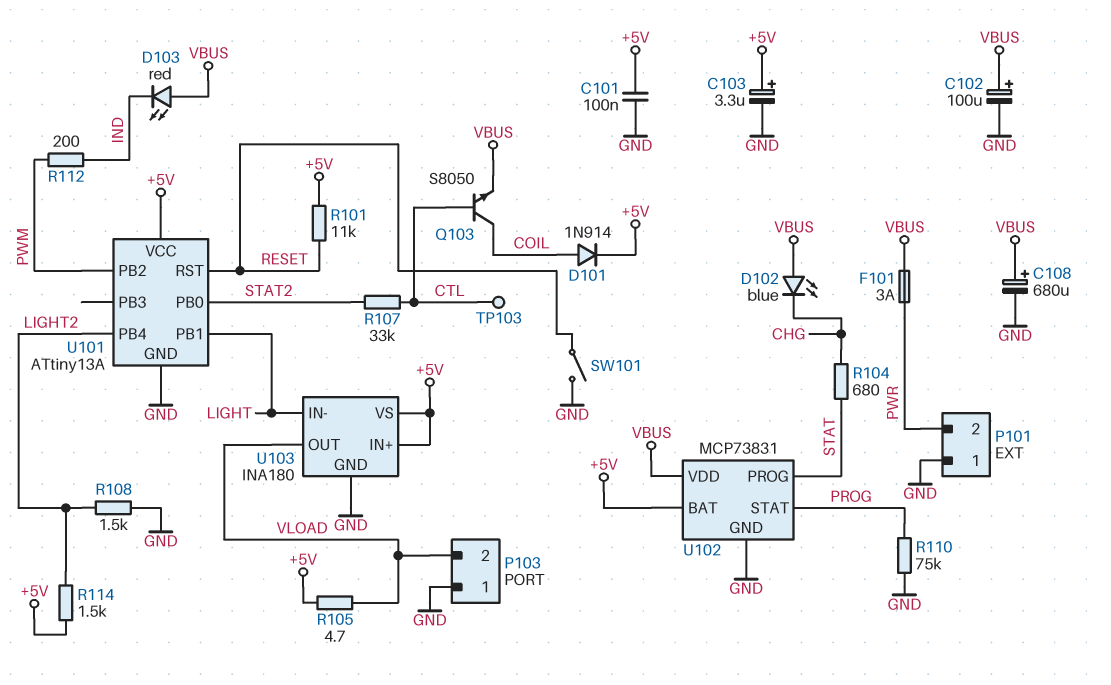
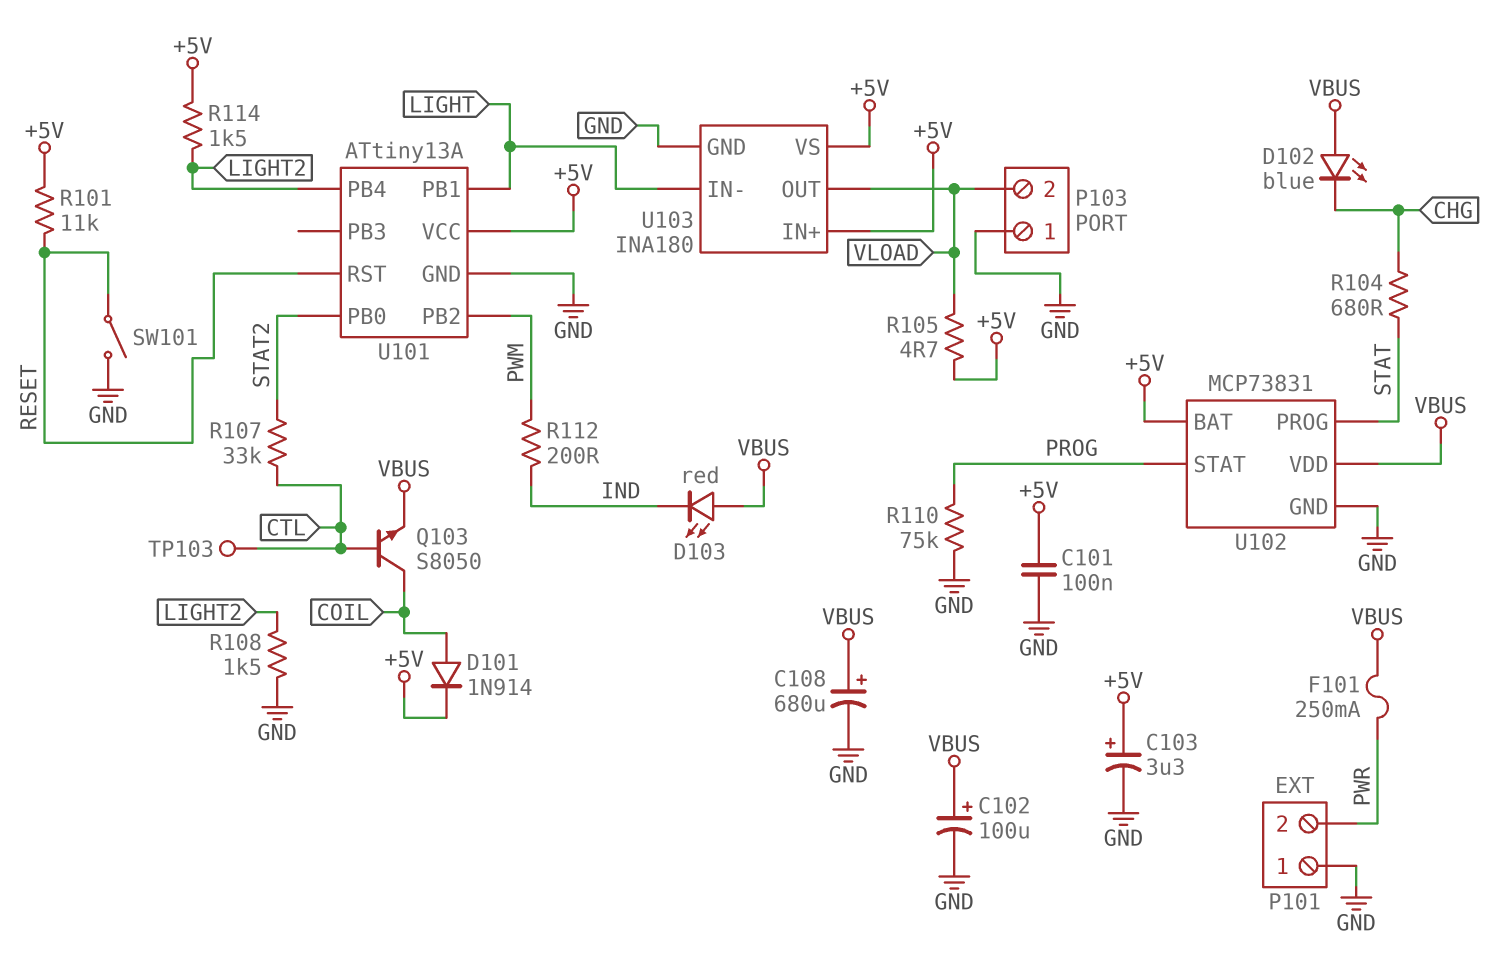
F101: 3A (PWR, VBUS) -> 250mA (PWR, VBUS)

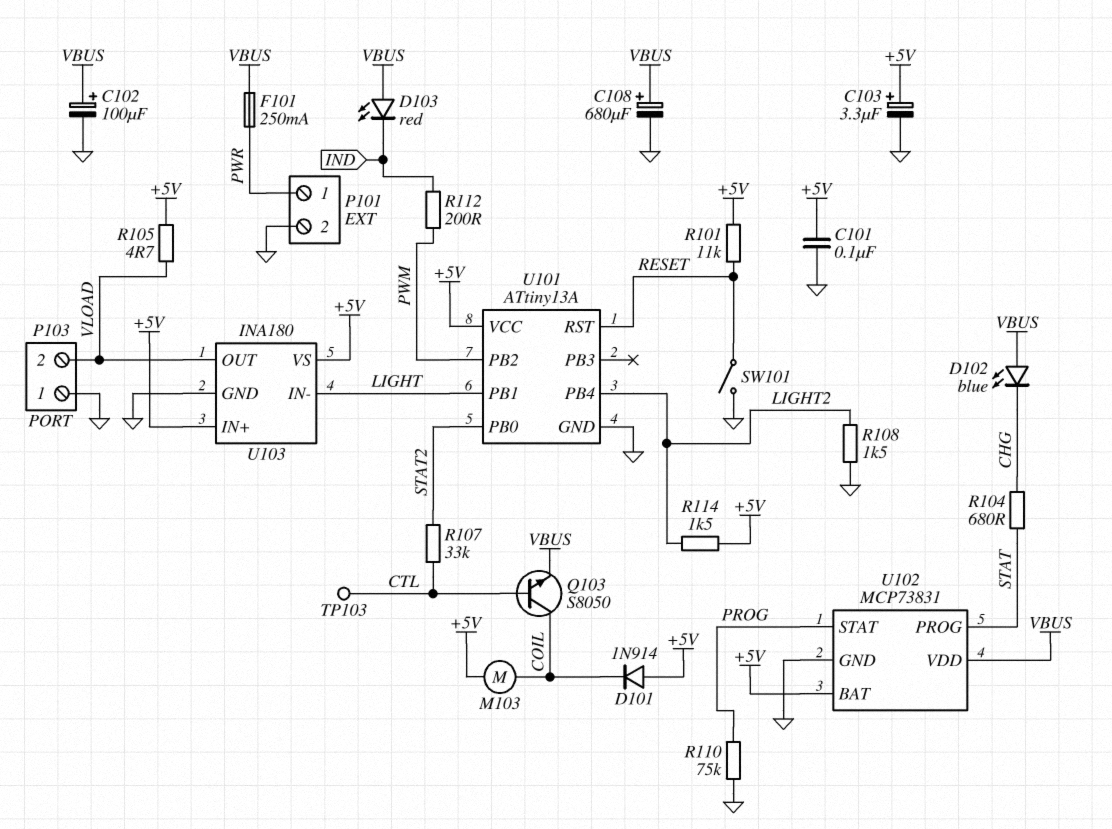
D101: diode 1N914 (A COIL, K +5V) -> diode 1N914 (A +5V, K COIL)
M103: none -> motor (+5V, COIL)
P101 pin 1: GND -> PWR
P101 pin 2: PWR -> GND

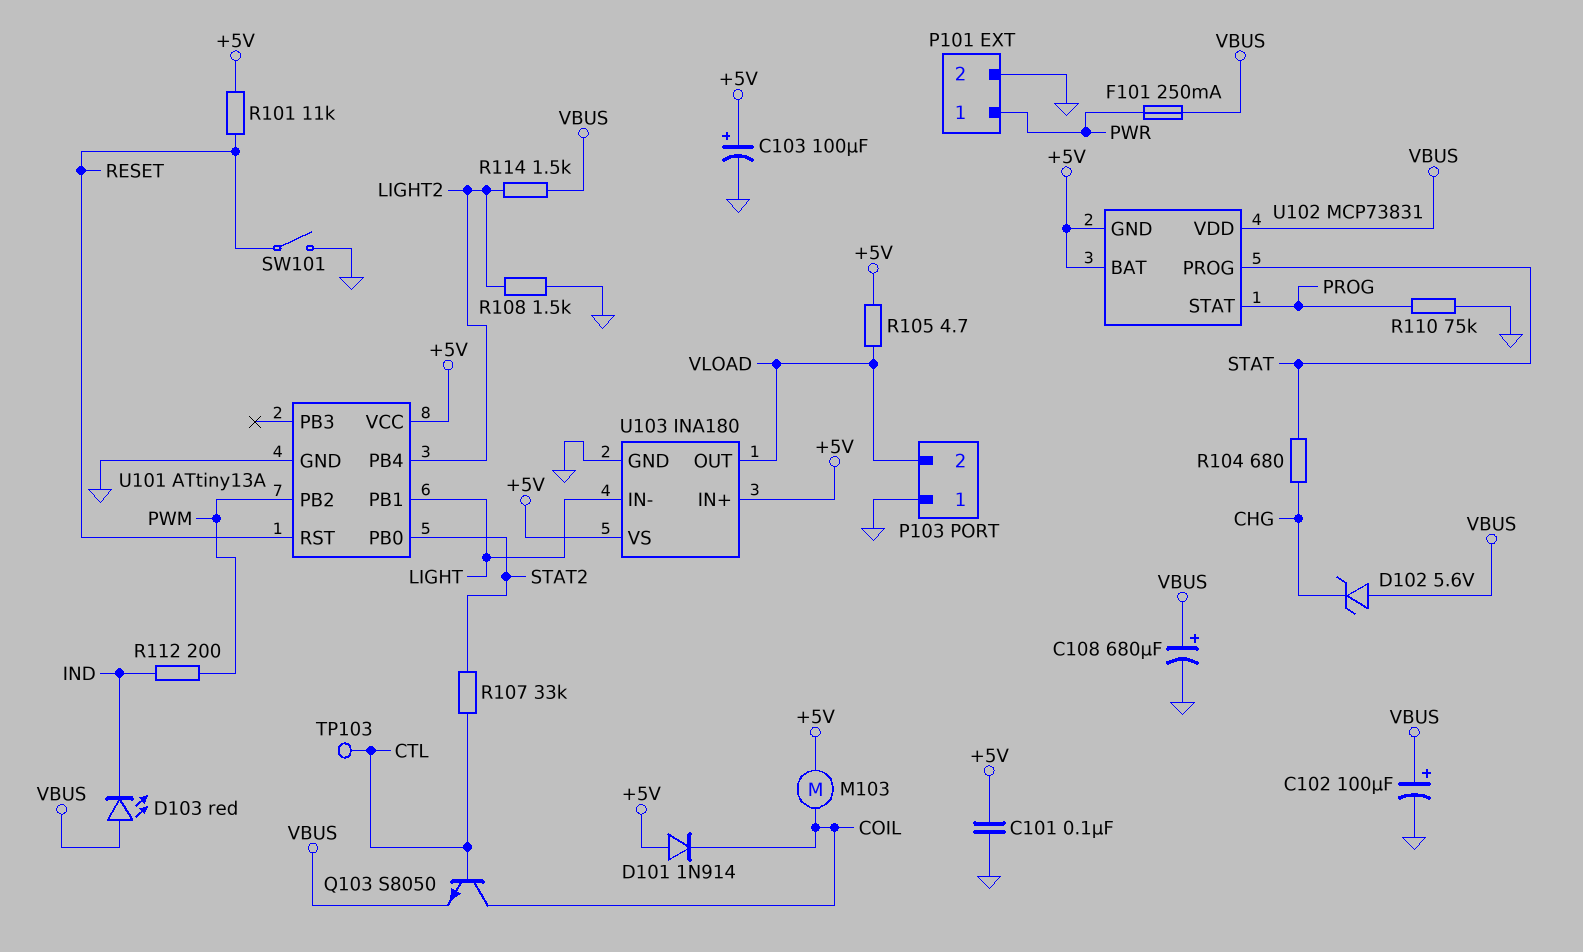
C103: 3.3uF (plus +5V, minus GND) -> 100uF (plus +5V, minus GND)
D102: LED blue (A VBUS, K CHG) -> zener 5.6V (A VBUS, K CHG)
R114: 1.5k (+5V, LIGHT2) -> 1.5k (LIGHT2, VBUS)
U102 pin GND: GND -> +5V

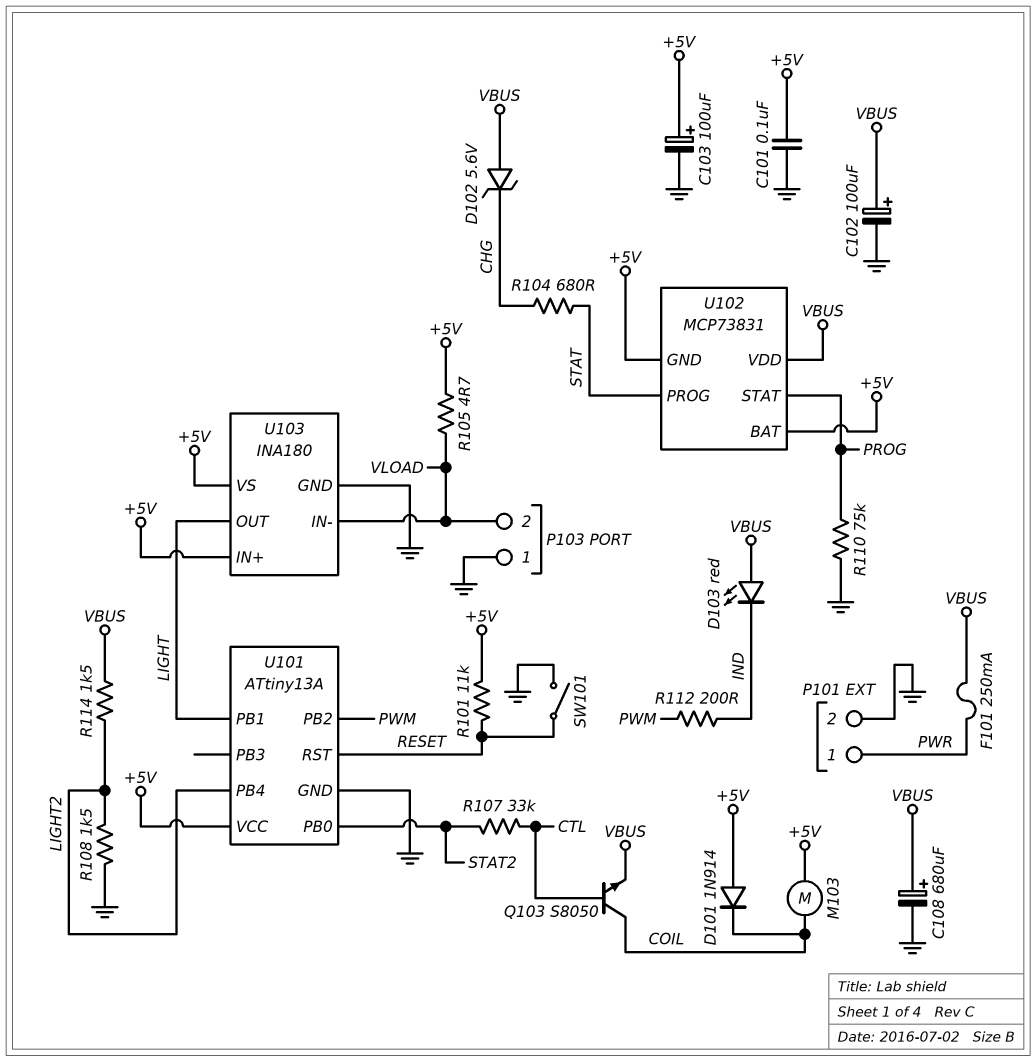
TP103: test point (CTL) -> none
U103 pin IN-: LIGHT -> VLOAD
U103 pin OUT: VLOAD -> LIGHT

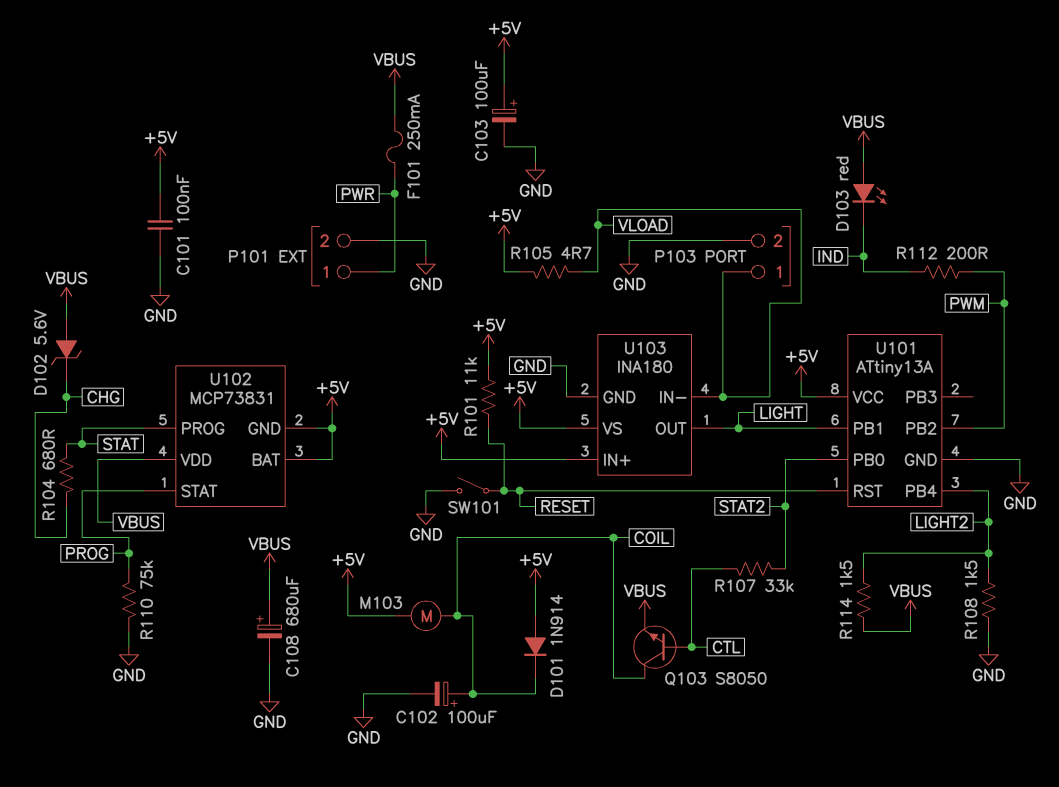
C102: 100uF (plus VBUS, minus GND) -> 100uF (plus COIL, minus GND)
P103 pin 1: GND -> VLOAD
P103 pin 2: VLOAD -> GND

